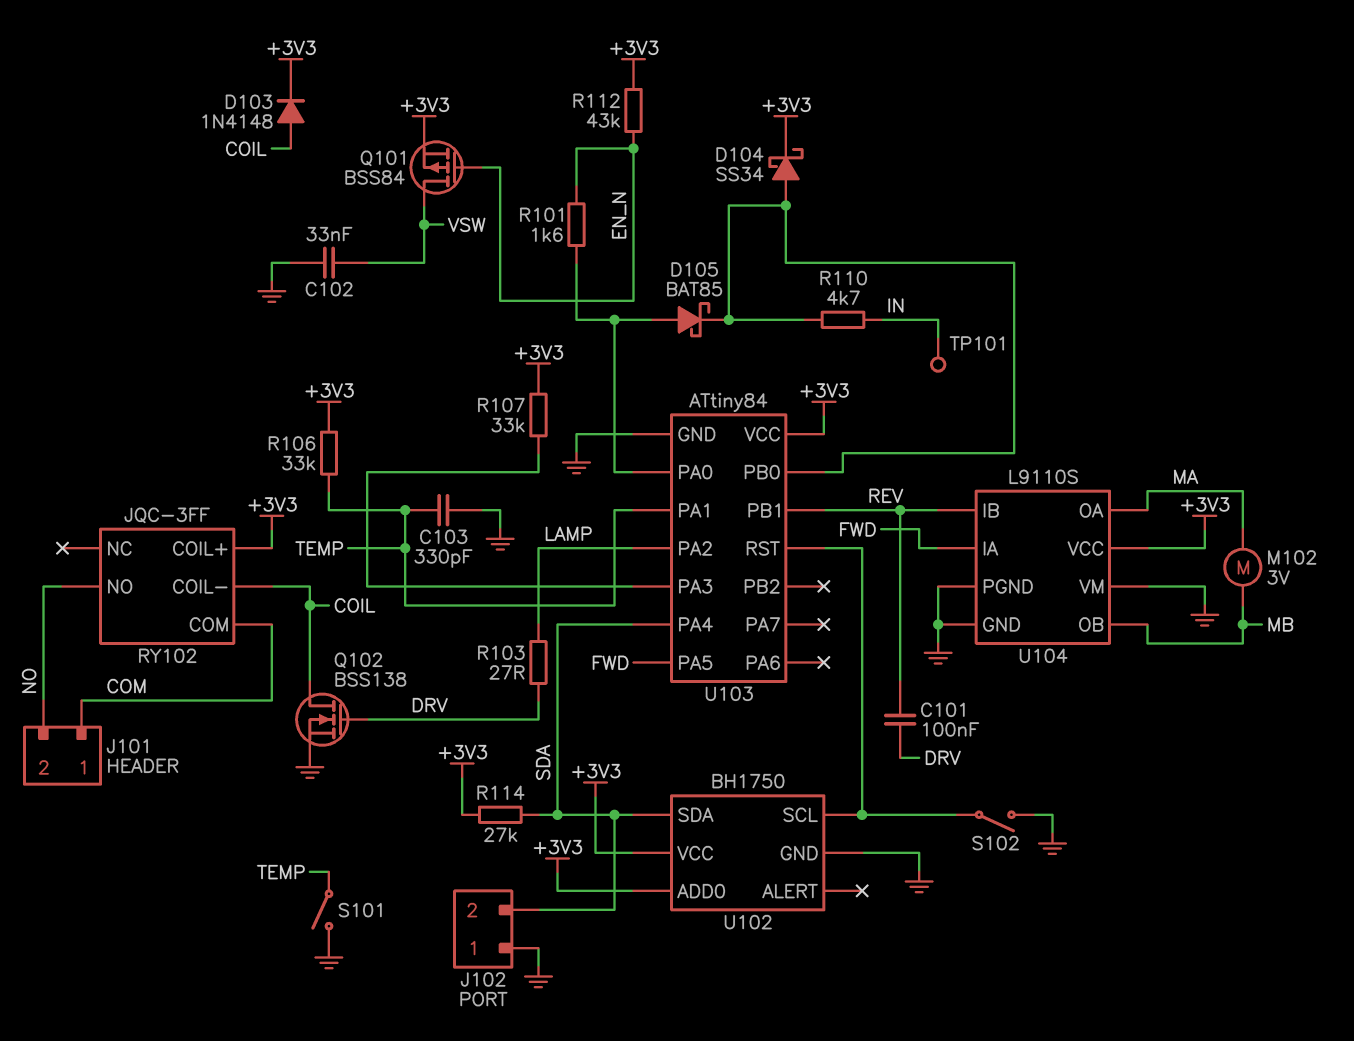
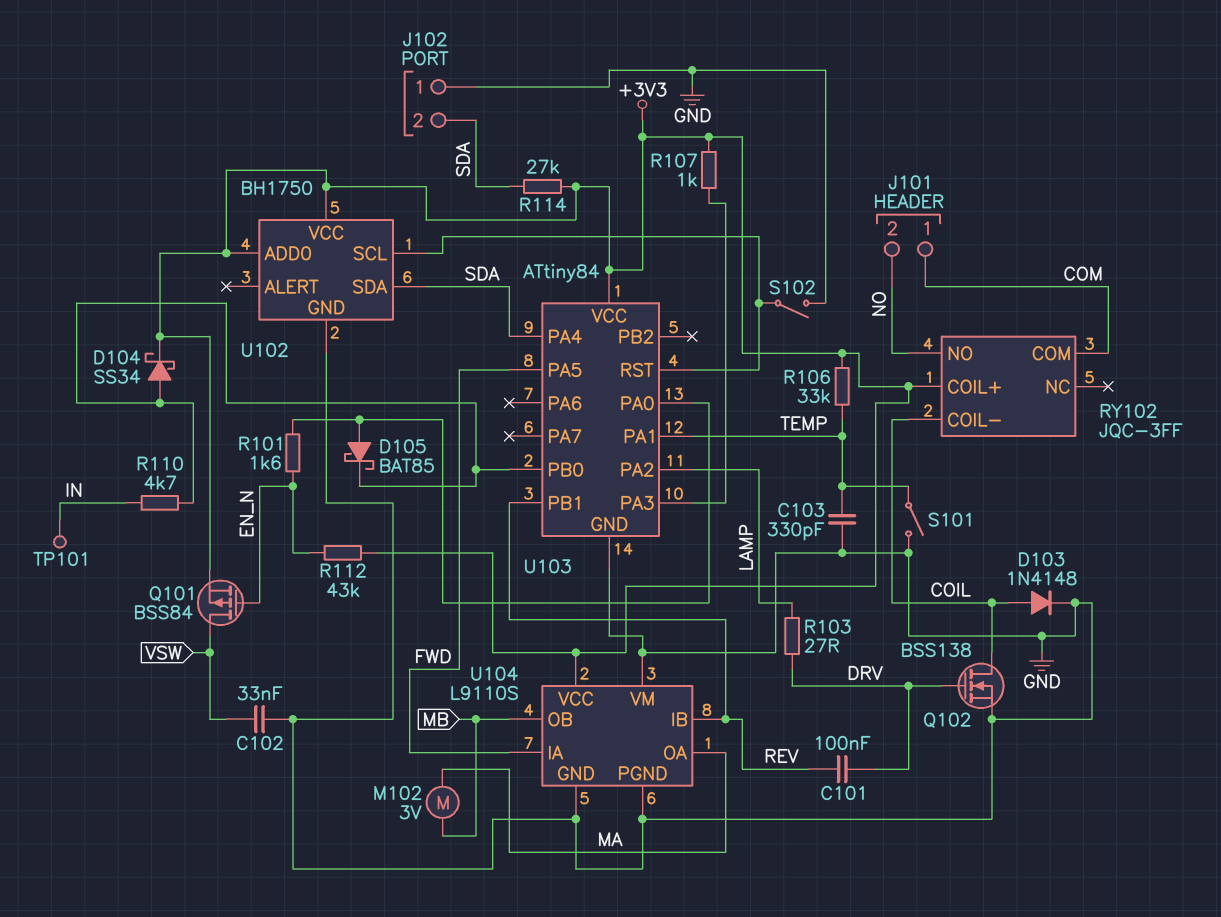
D103: diode 1N4148 (A COIL, K +3V3) -> diode 1N4148 (A COIL, K GND)
R107: 33k (+3V3, U103/PA3) -> 1k (+3V3, U103/PA3)

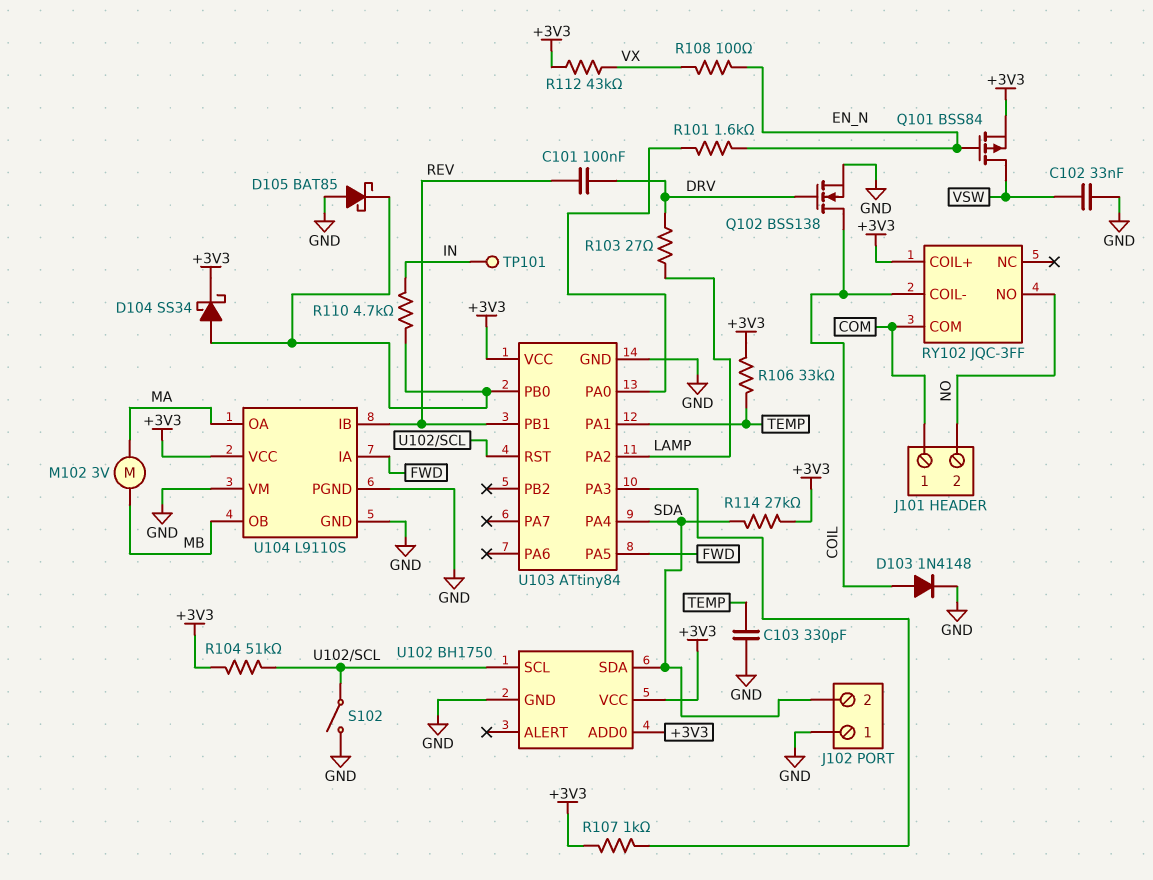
D105: schottky BAT85 (A U103/PA0, K U103/PB0) -> schottky BAT85 (A GND, K U103/PB0)
R104: none -> 51k (+3V3, U102/SCL)
R108: none -> 100 (EN_N, VX)
R112: 43k (+3V3, EN_N) -> 43k (+3V3, VX)
S101: switch (GND, TEMP) -> none

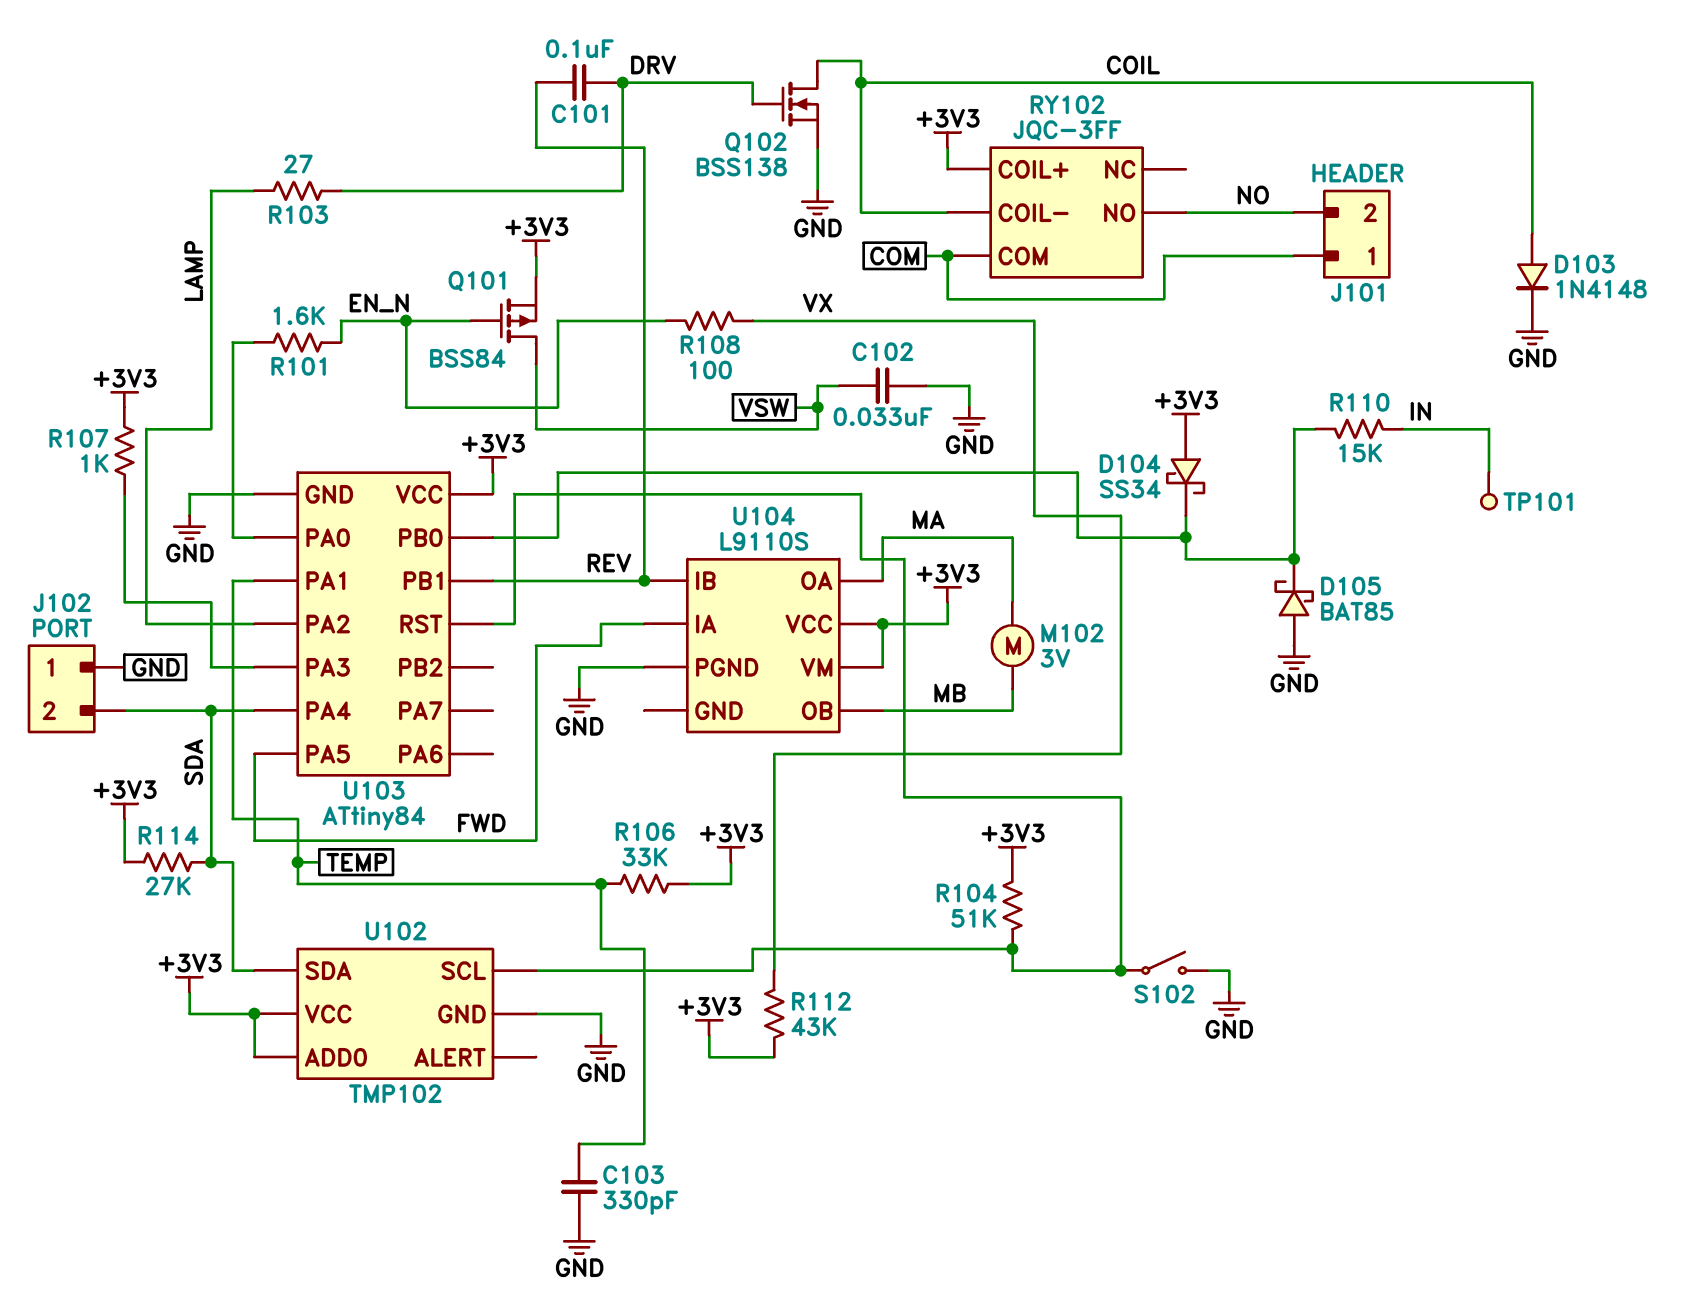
D104: schottky SS34 (A U103/PB0, K +3V3) -> schottky SS34 (A +3V3, K U103/PB0)
R110: 4.7k (IN, U103/PB0) -> 15k (IN, U103/PB0)
U102: BH1750 -> TMP102
U104 pin GND: GND -> none
U104 pin VM: GND -> +3V3

